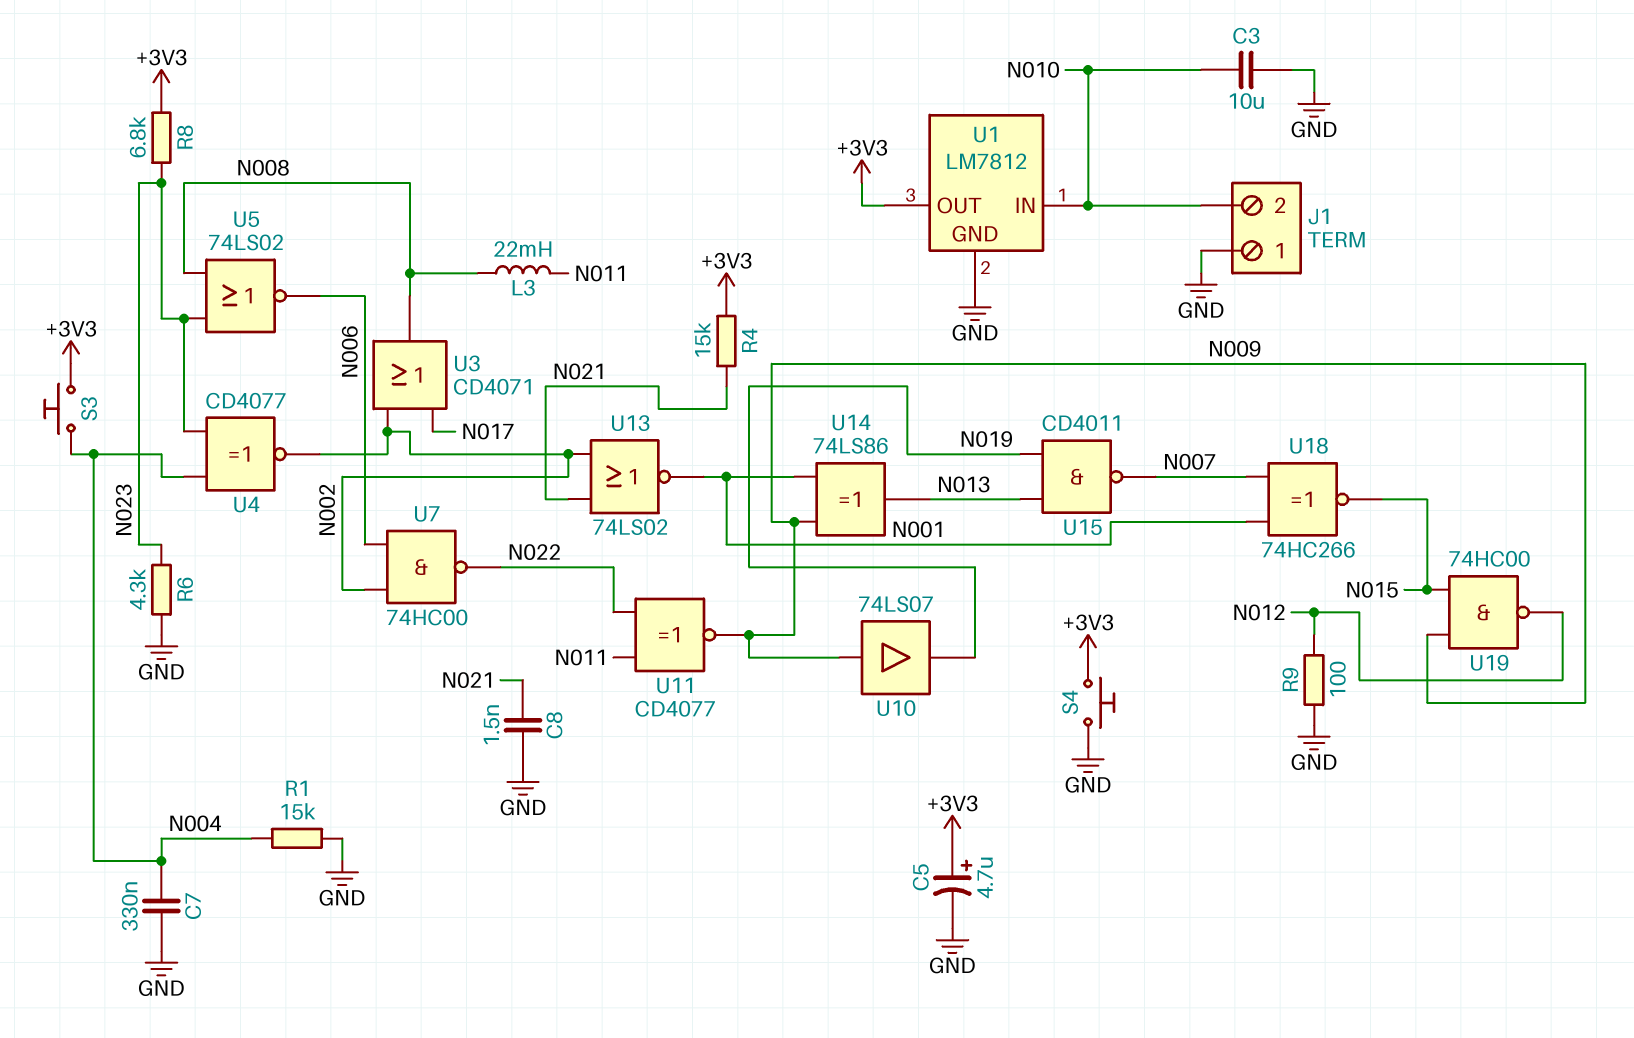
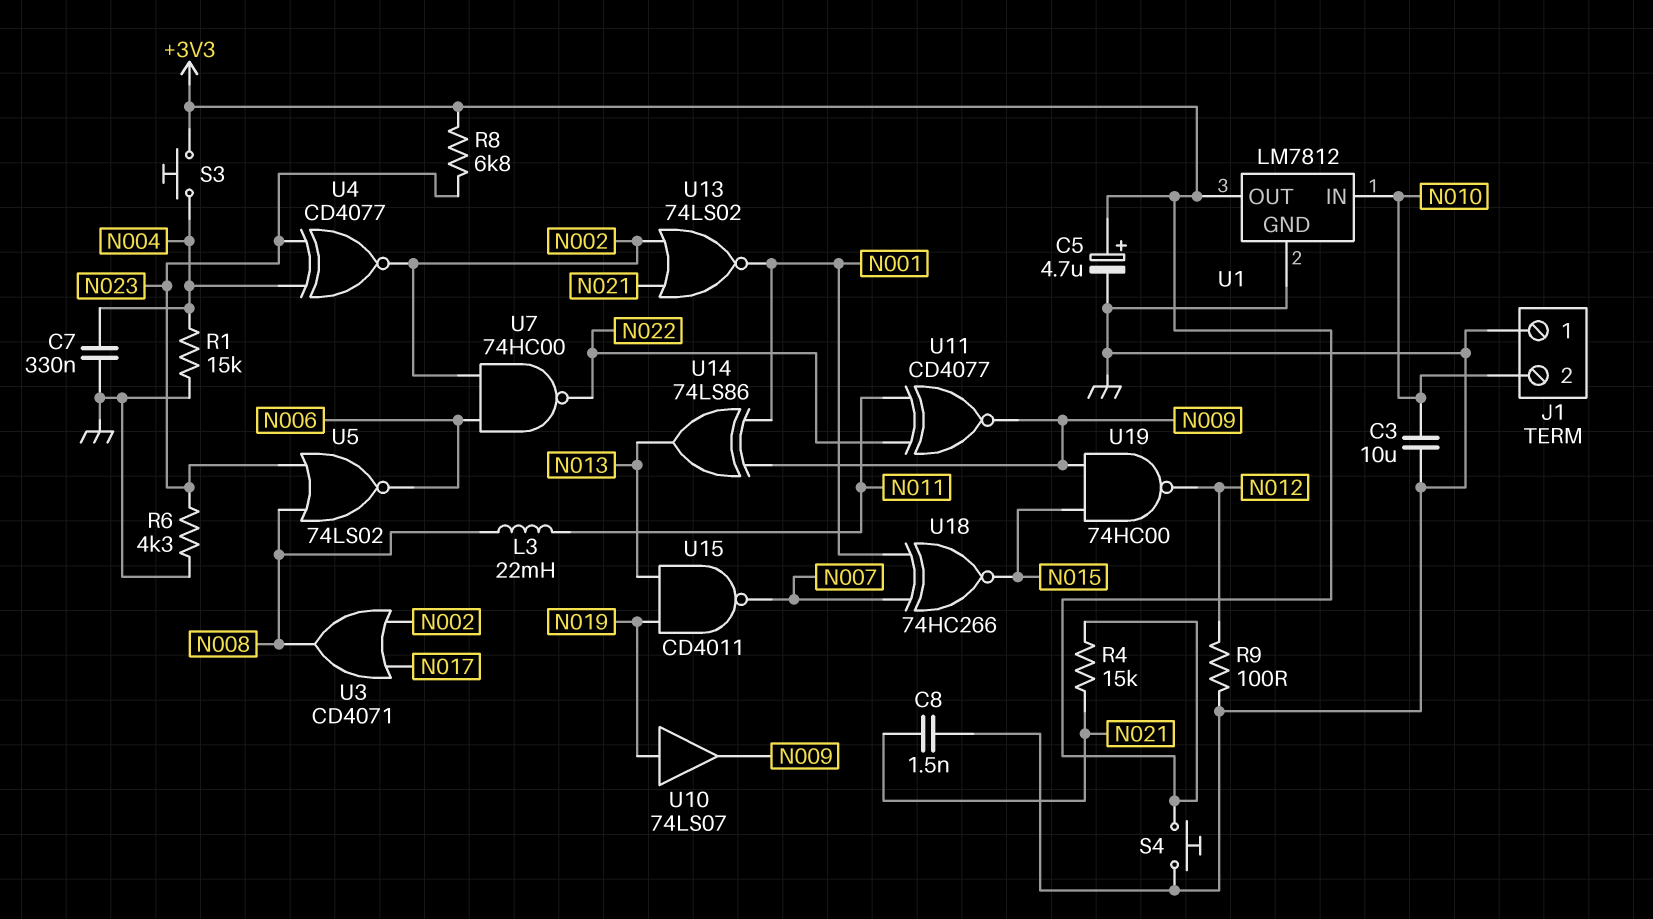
U10: buffer 74LS07 (in N009, out N019) -> buffer 74LS07 (in N019, out N009)

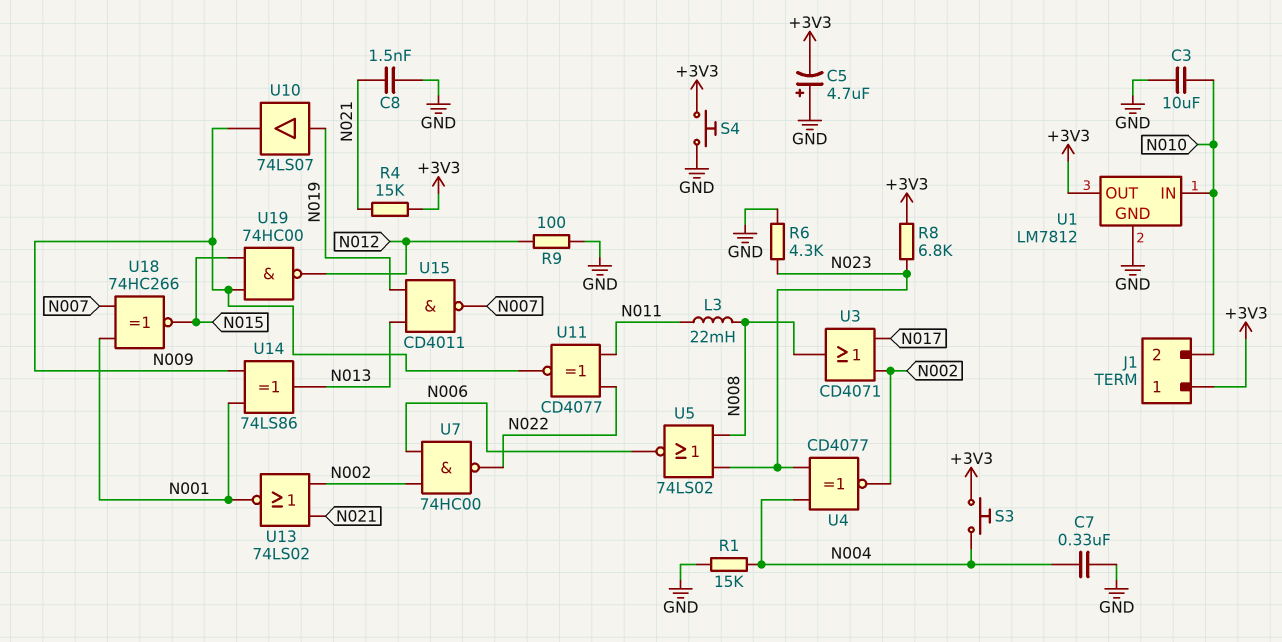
C5: 4.7uF (plus +3V3, minus GND) -> 4.7uF (plus GND, minus +3V3)
J1 pin 1: GND -> +3V3

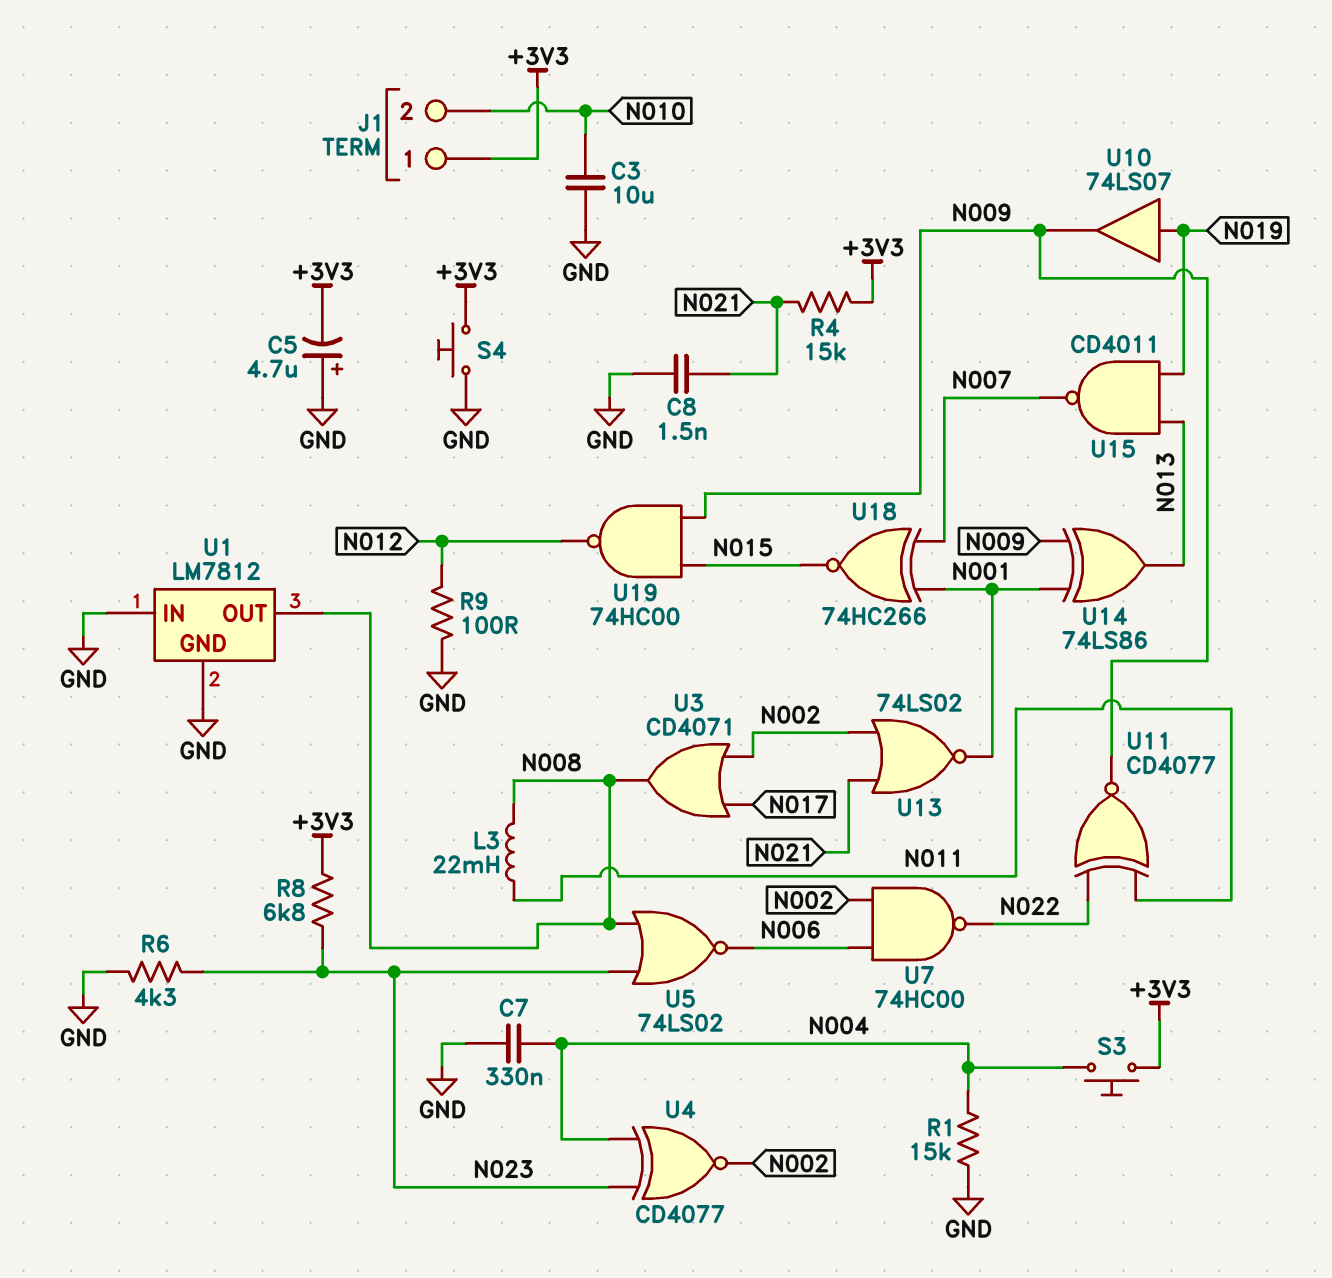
U1 pin IN: N010 -> GND
U1 pin OUT: +3V3 -> N008

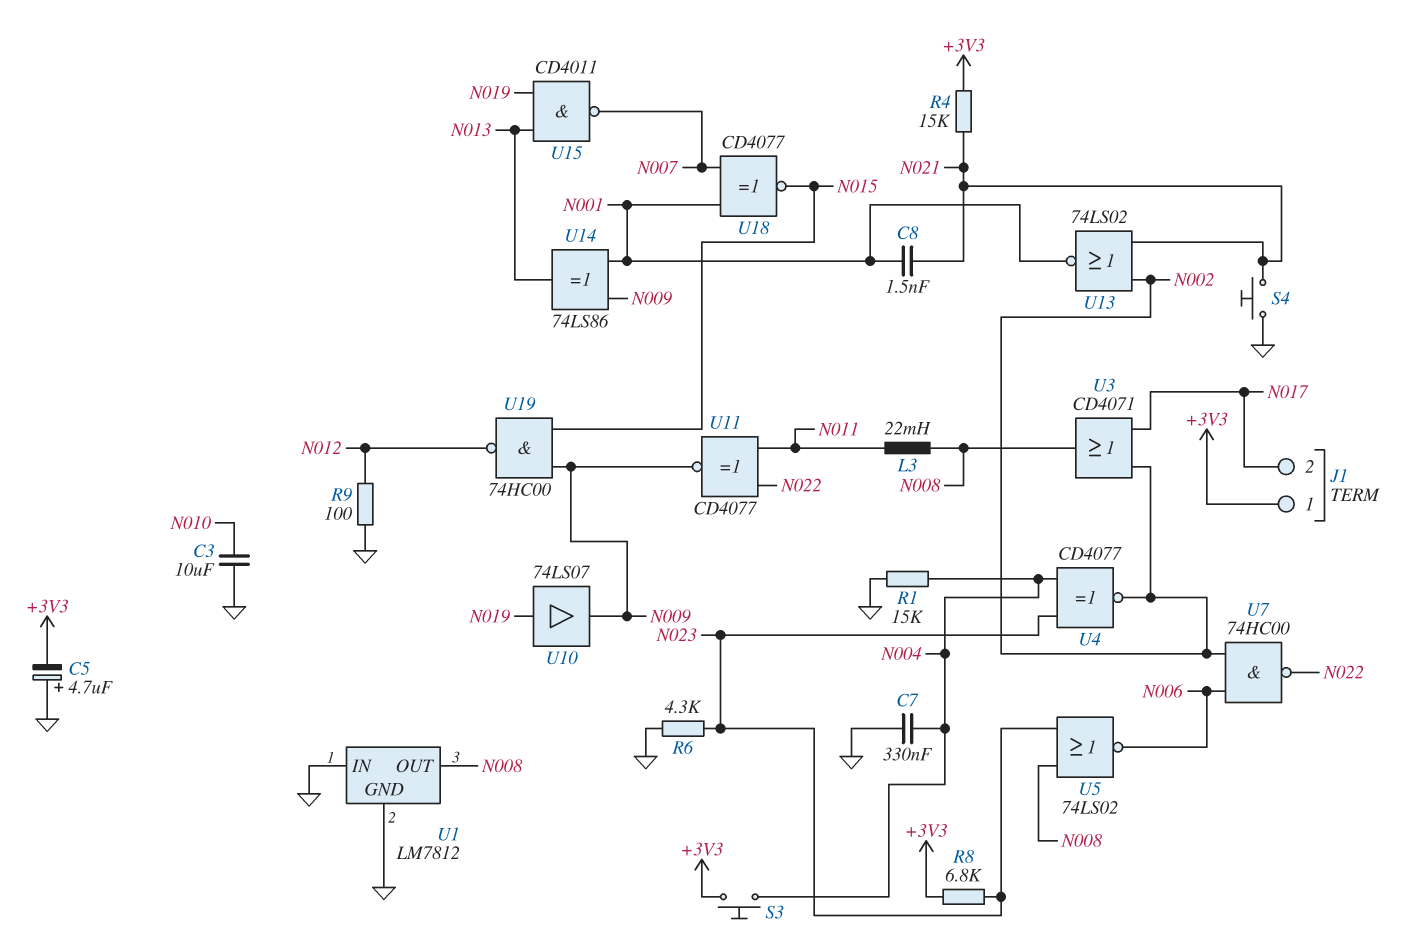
C8: 1.5nF (GND, N021) -> 1.5nF (N001, N021)
J1 pin 2: N010 -> N017
S4: button (+3V3, GND) -> button (GND, N021)
U18: XNOR 74HC266 (in N001, in N007, out N015) -> XNOR CD4077 (in N001, in N007, out N015)

